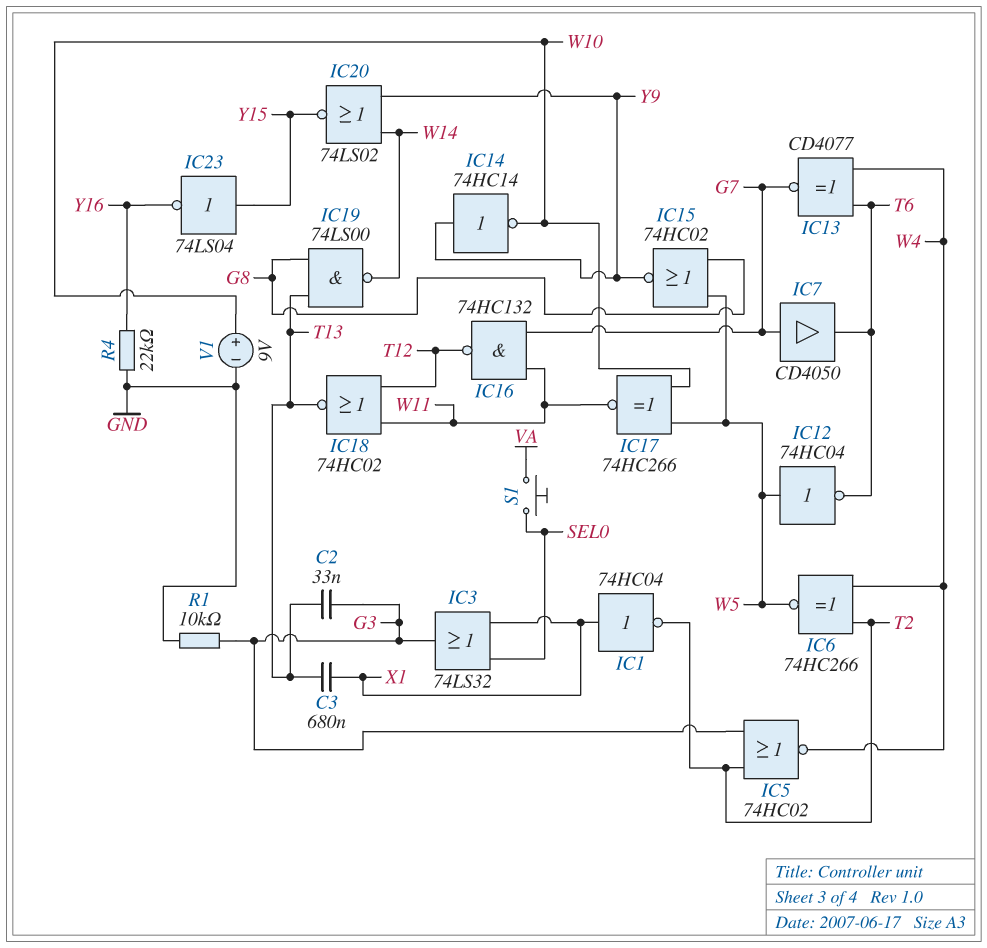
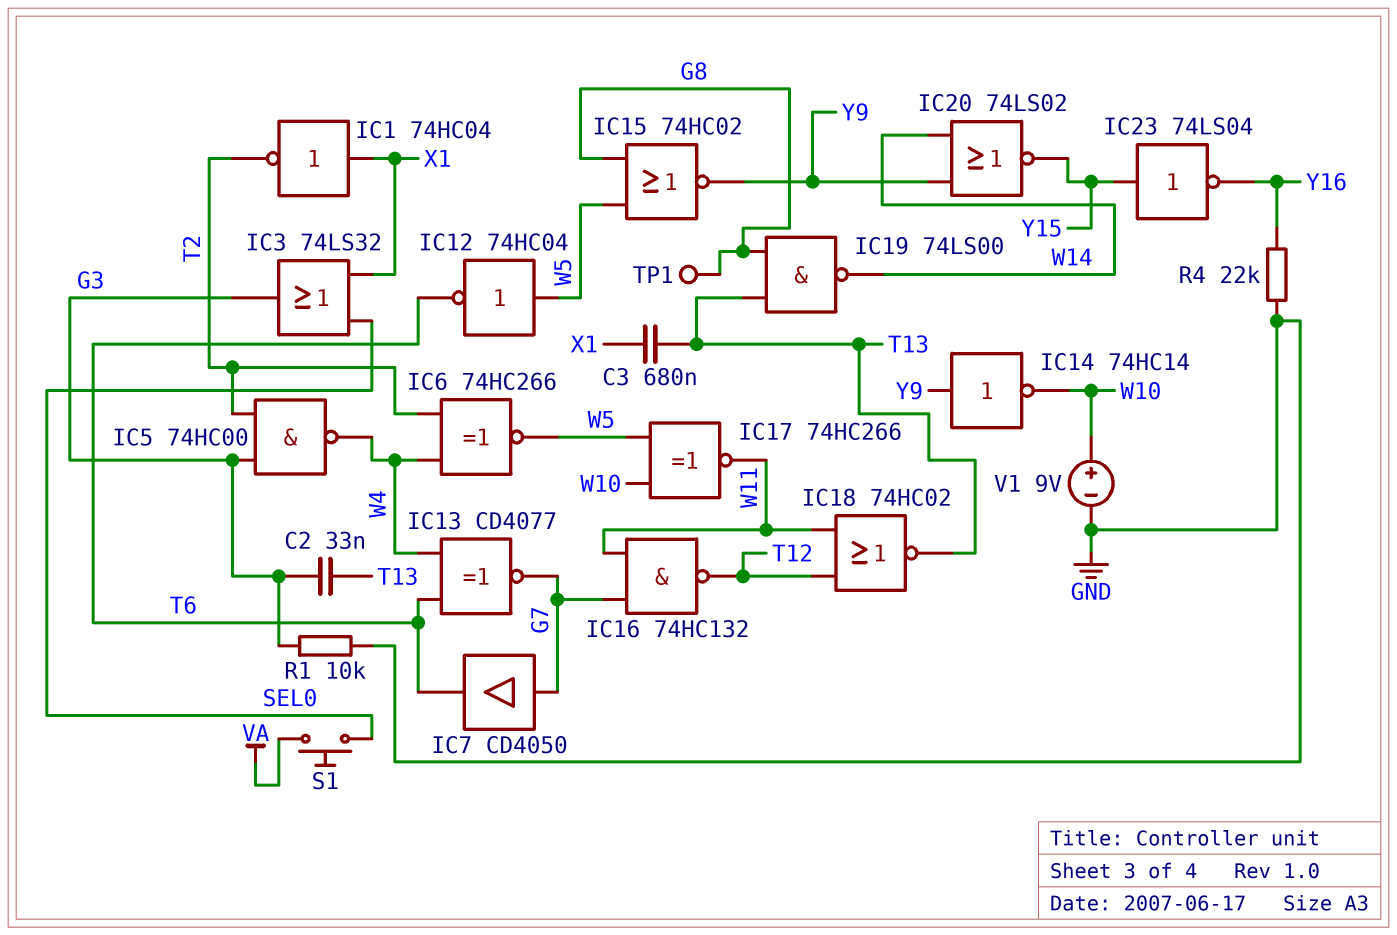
IC5: NOR 74HC02 (in G3, in T2, out W4) -> NAND 74HC00 (in G3, in T2, out W4)
TP1: none -> test point (G8)

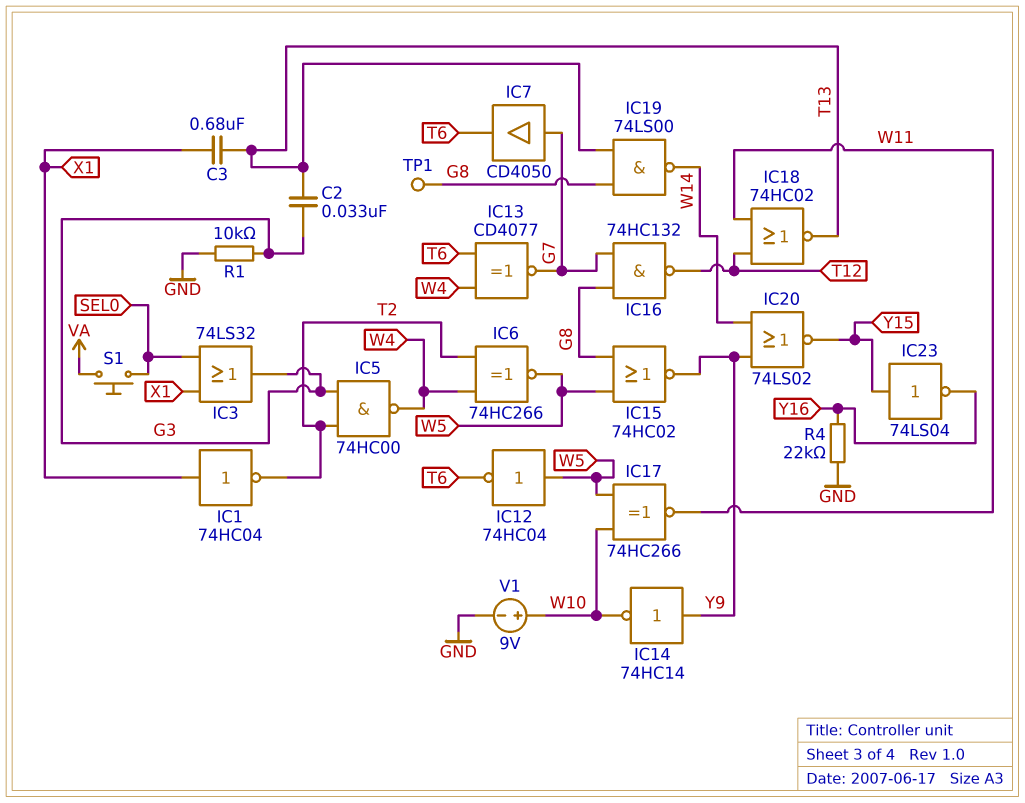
IC16: NAND 74HC132 (in G7, in W11, out T12) -> NAND 74HC132 (in G7, in G8, out T12)

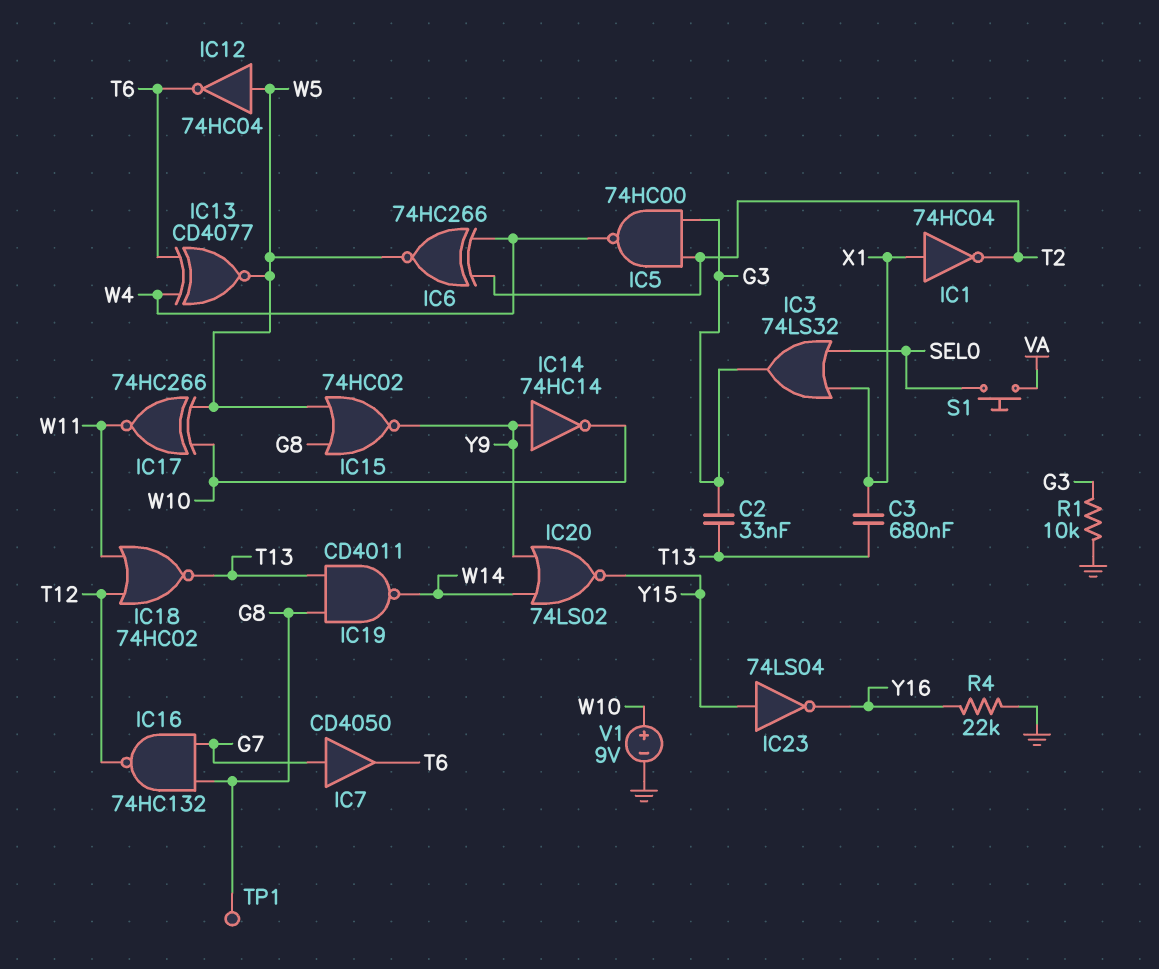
IC13: XNOR CD4077 (in T6, in W4, out G7) -> XNOR CD4077 (in T6, in W4, out W5)
IC19: NAND 74LS00 (in G8, in T13, out W14) -> NAND CD4011 (in G8, in T13, out W14)

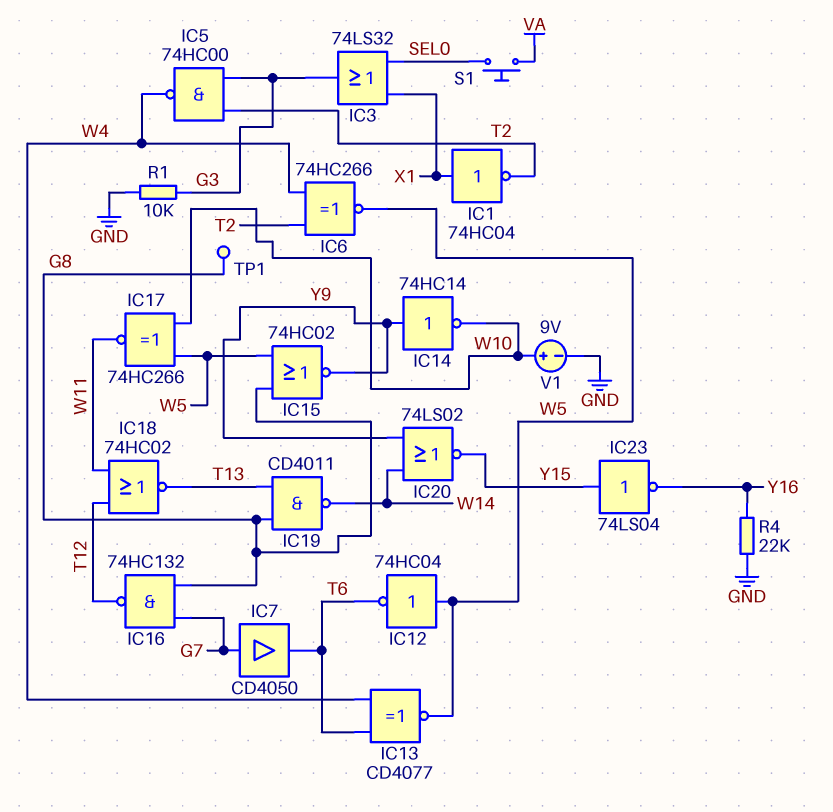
C2: 33nF (G3, T13) -> none
C3: 680nF (T13, X1) -> none

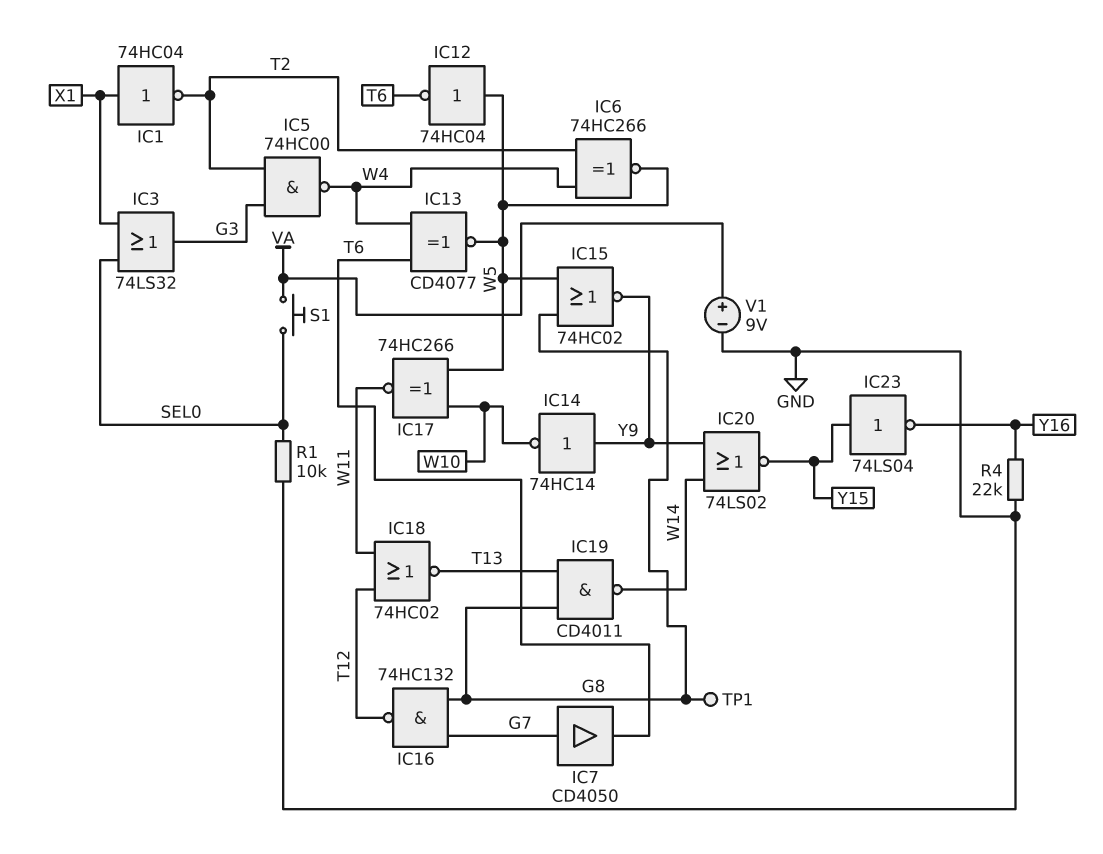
R1: 10k (G3, GND) -> 10k (GND, SEL0)
V1: 9V (plus W10, minus GND) -> 9V (plus VA, minus GND)

